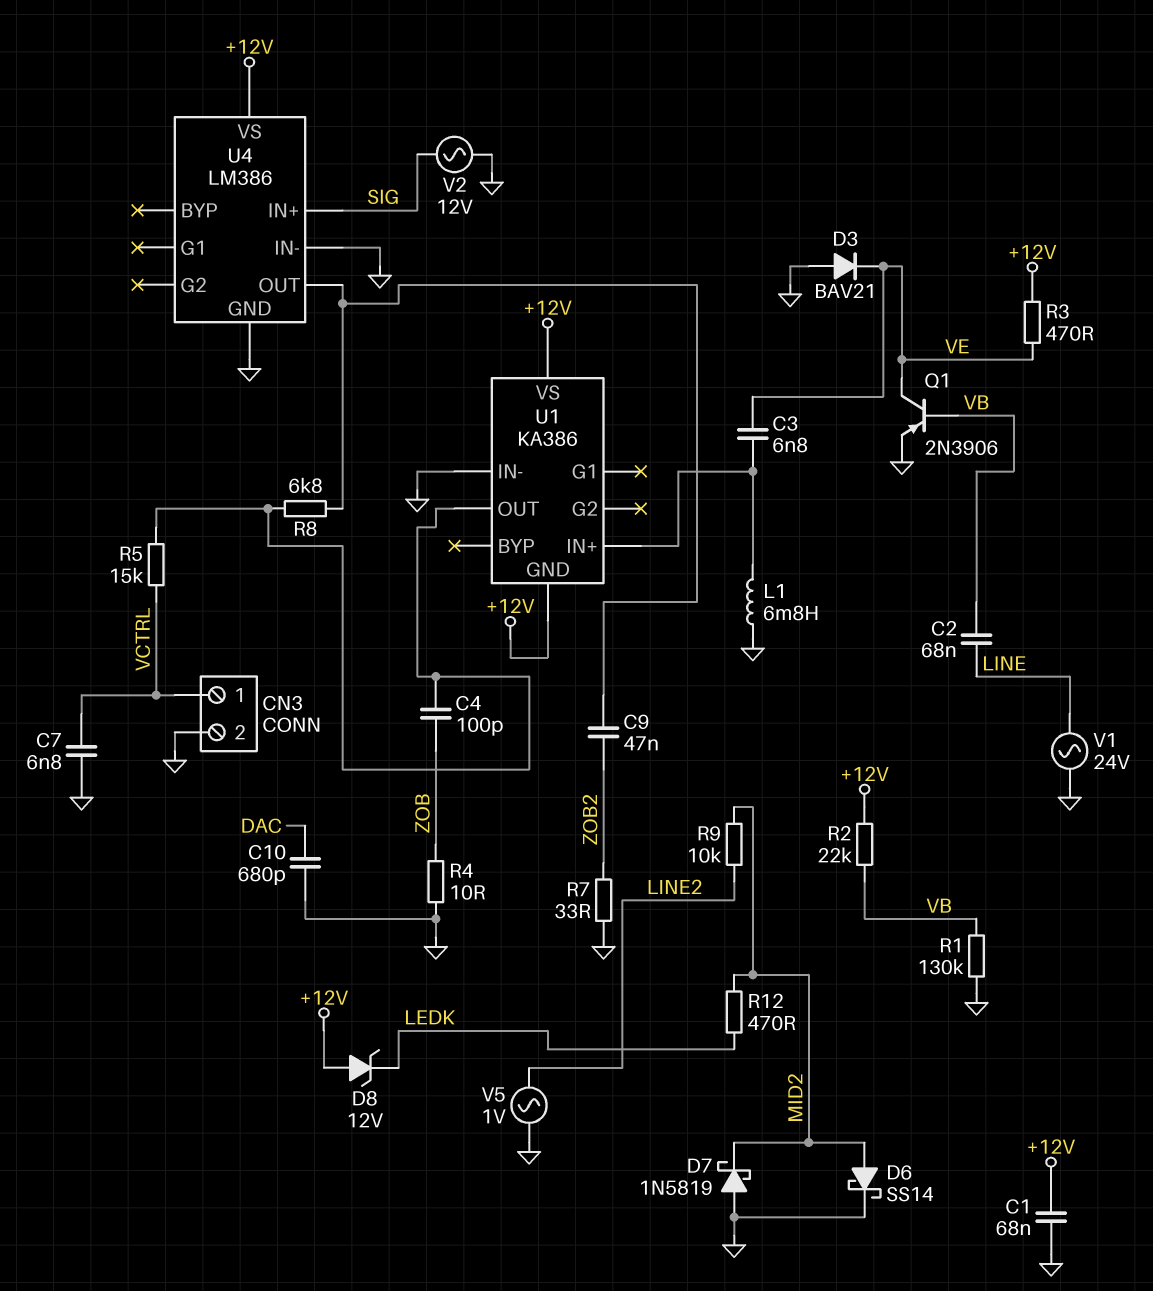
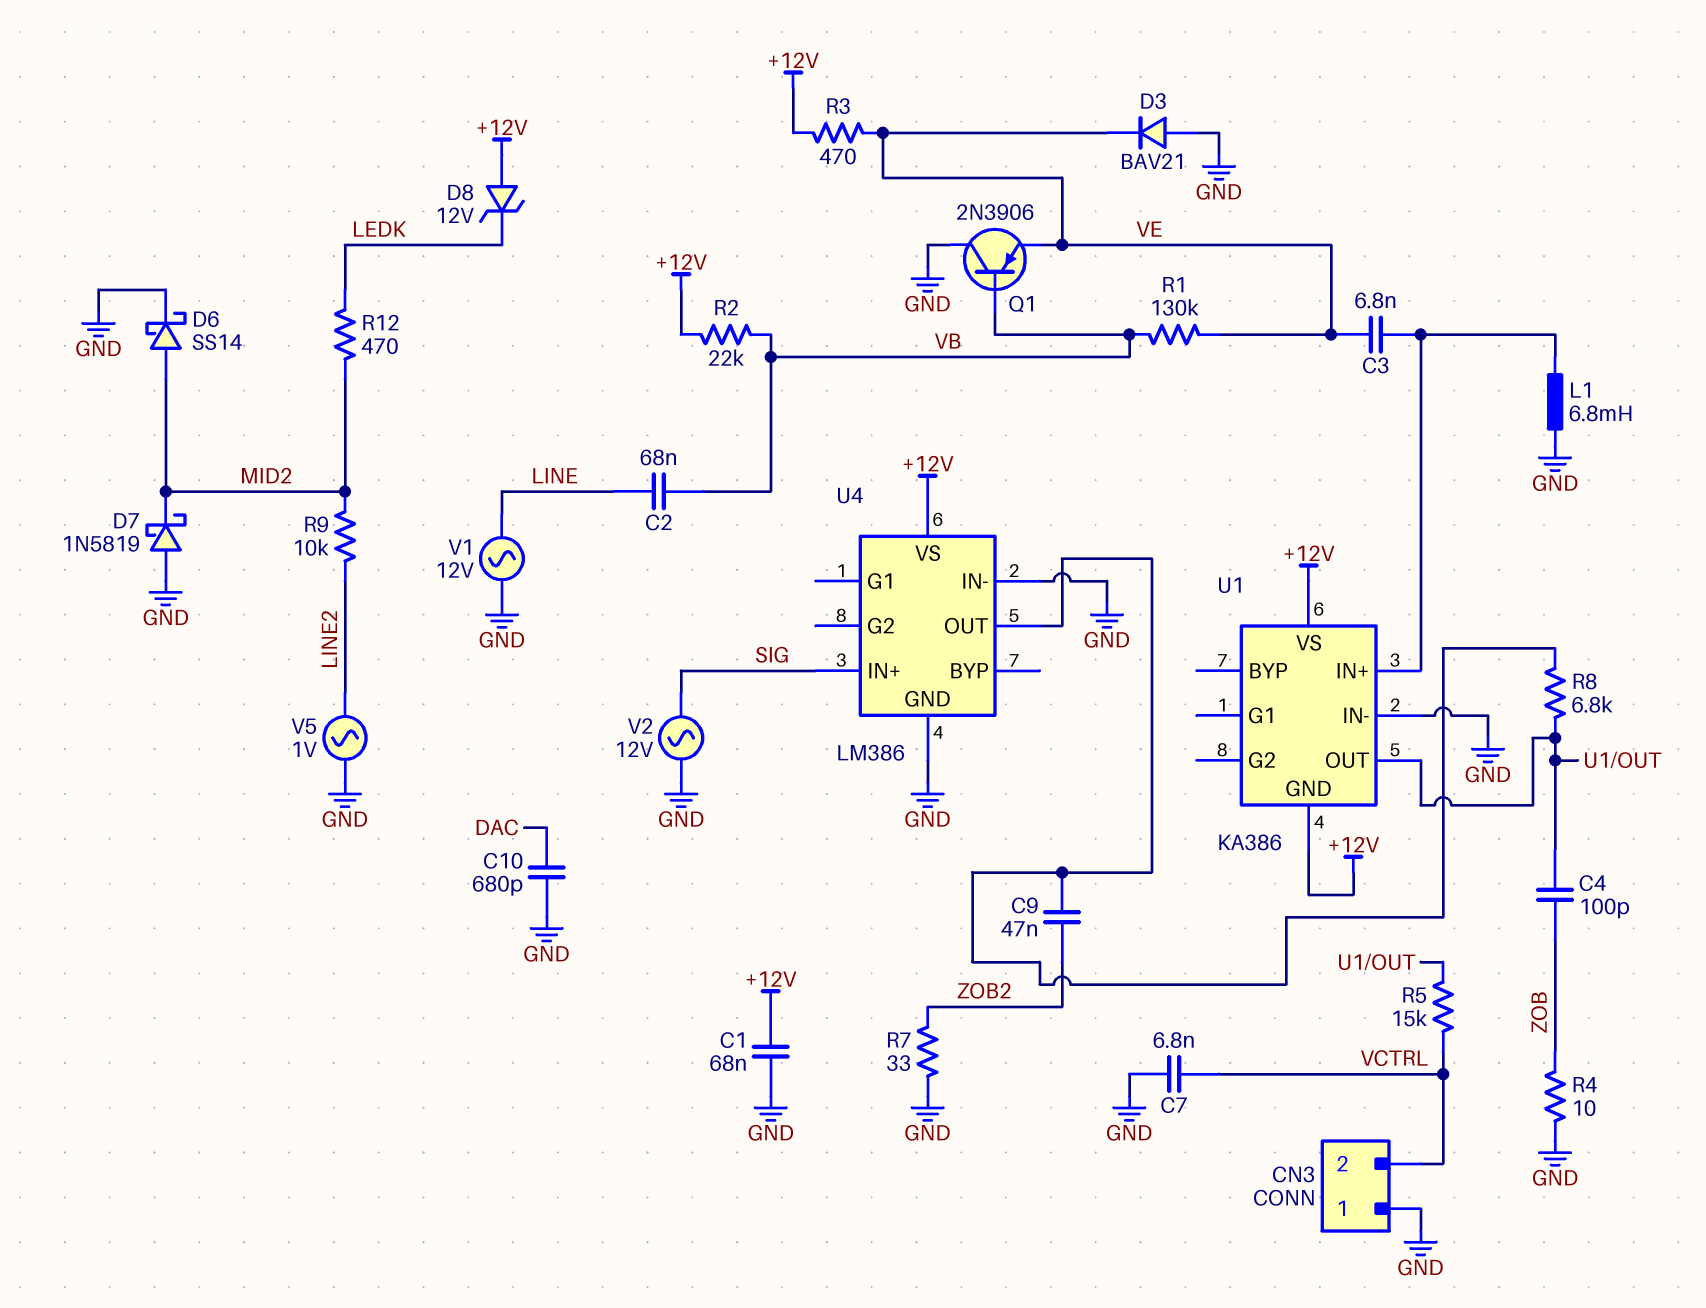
CN3 pin 1: VCTRL -> GND
CN3 pin 2: GND -> VCTRL
Q1: PNP 2N3906 (B VB, C VE, E GND) -> PNP 2N3906 (B VB, C GND, E VE)
R1: 130k (GND, VB) -> 130k (VB, VE)
V1: AC 24V (GND, LINE) -> AC 12V (GND, LINE)

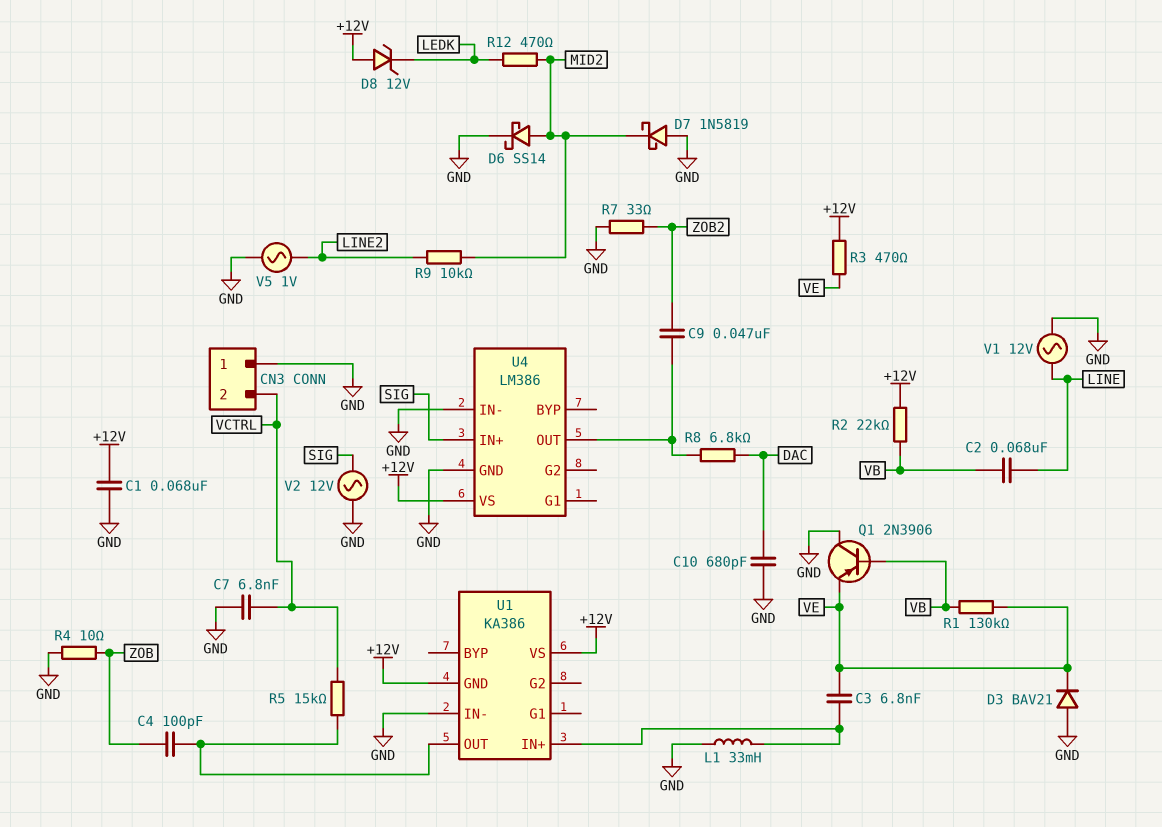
L1: 6.8mH (GND, U1/IN+) -> 33mH (GND, U1/IN+)
R8: 6.8k (U1/OUT, U4/OUT) -> 6.8k (DAC, U4/OUT)

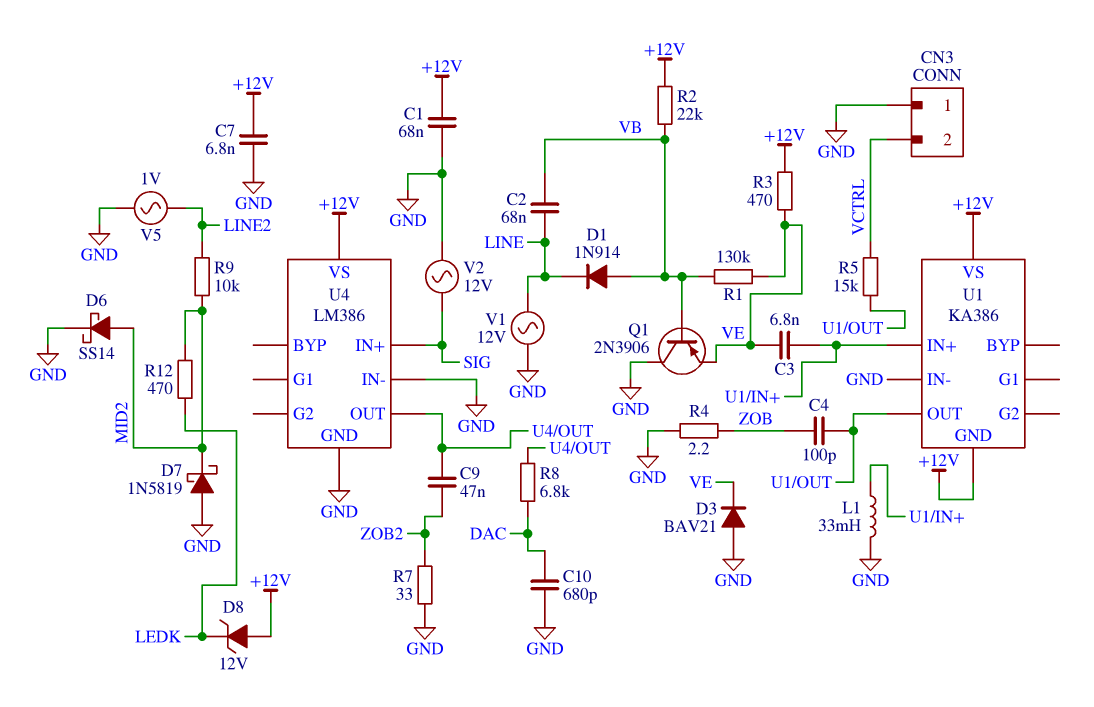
C7: 6.8nF (GND, VCTRL) -> 6.8nF (+12V, GND)
D1: none -> diode 1N914 (A VB, K LINE)
R4: 10 (GND, ZOB) -> 2.2 (GND, ZOB)

